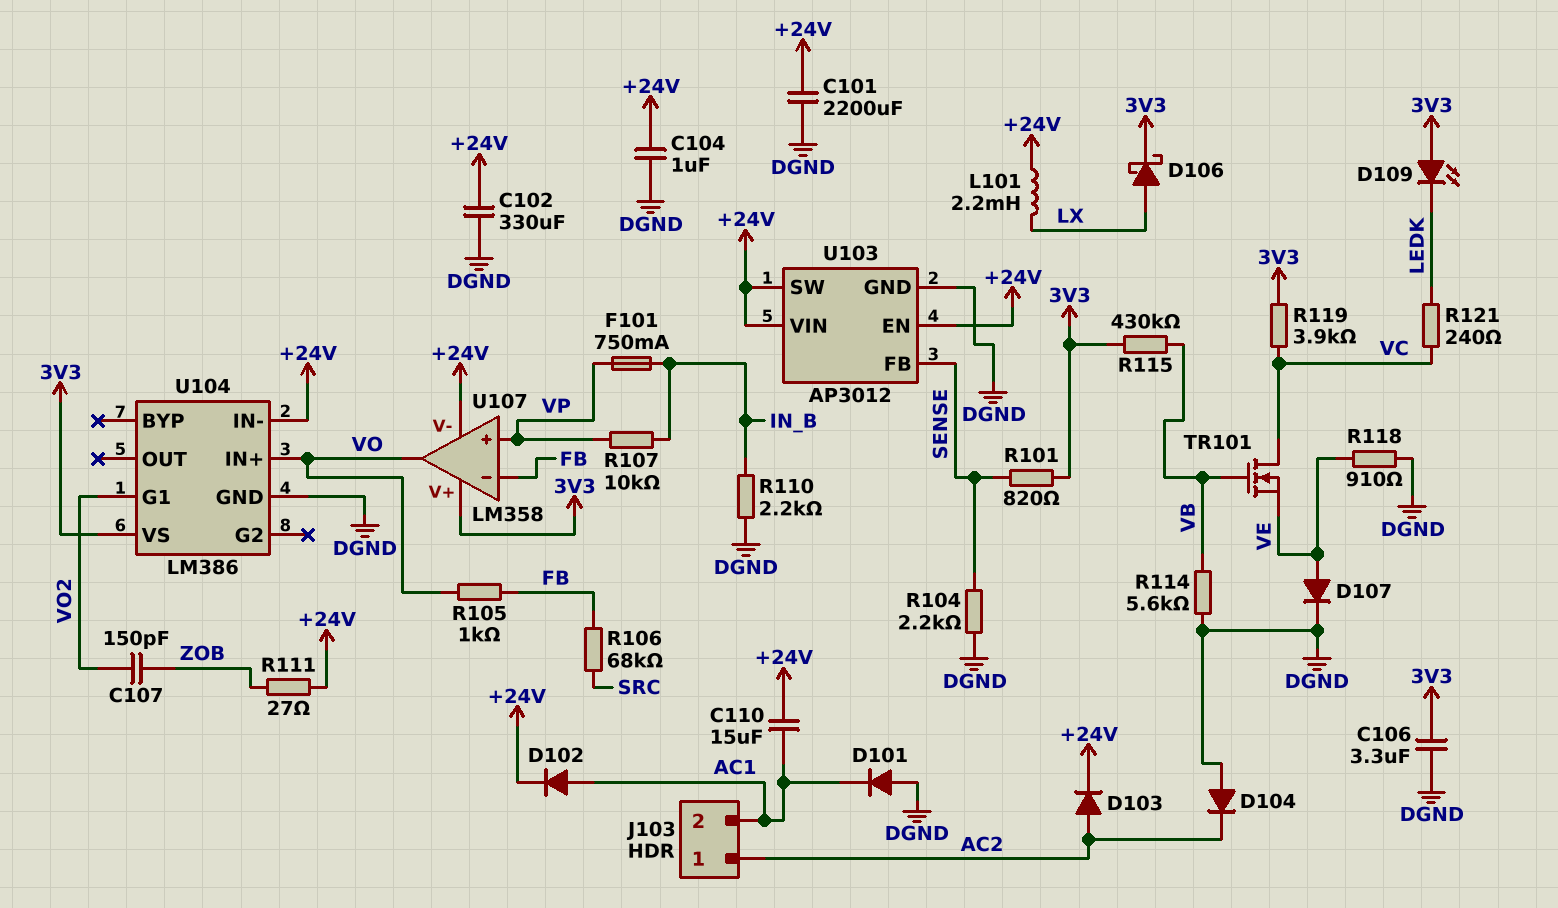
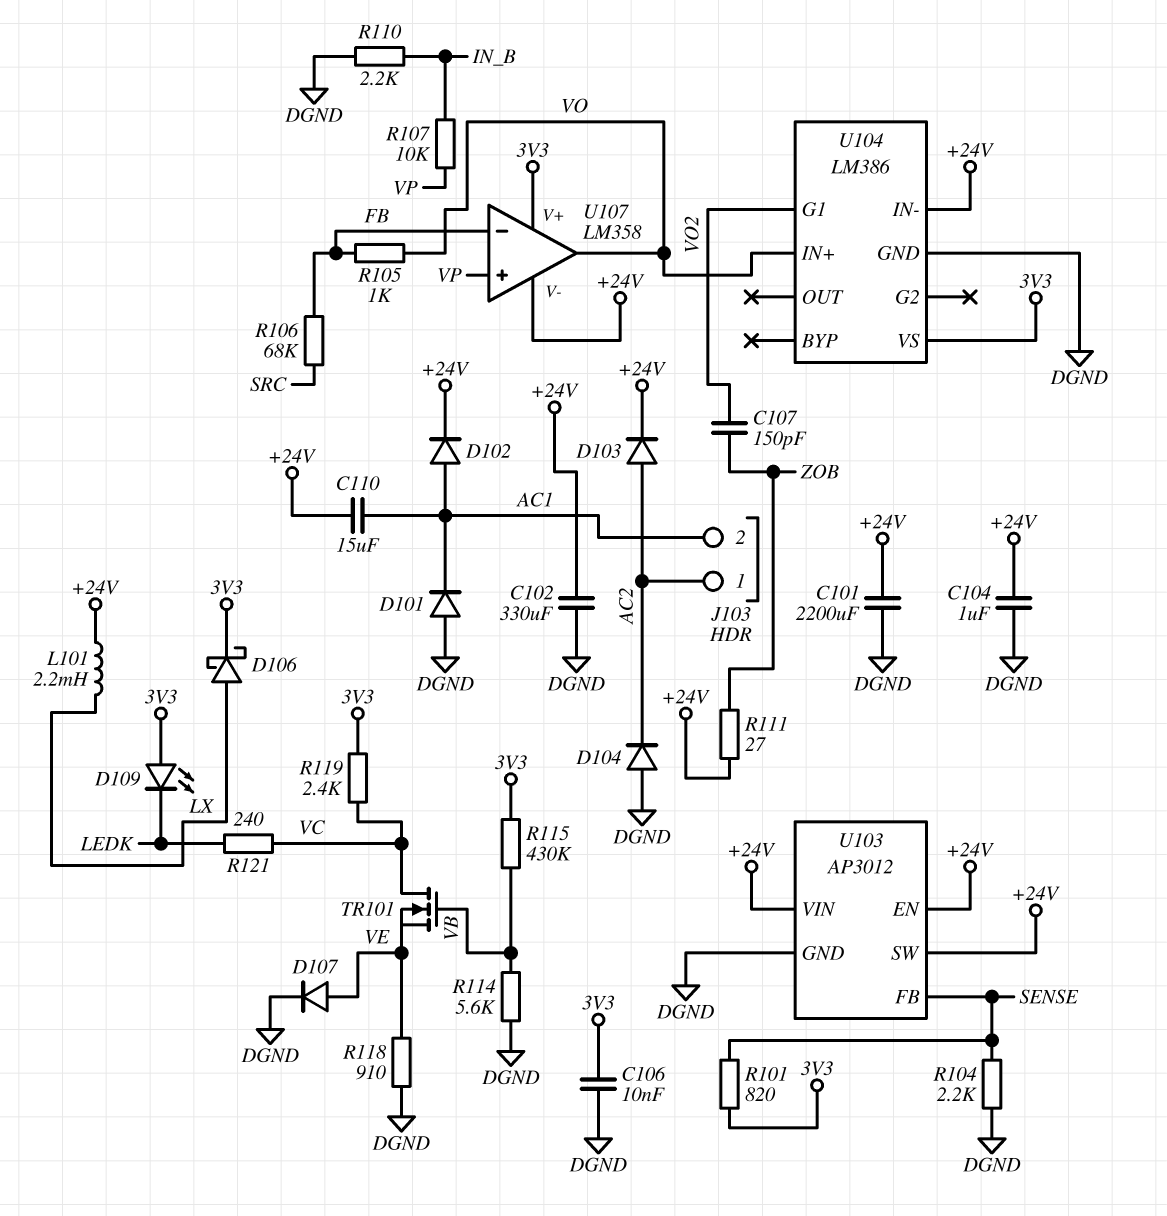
C106: 3.3uF (3V3, DGND) -> 10nF (3V3, DGND)
F101: 750mA (IN_B, VP) -> none
R119: 3.9k (3V3, VC) -> 2.4k (3V3, VC)

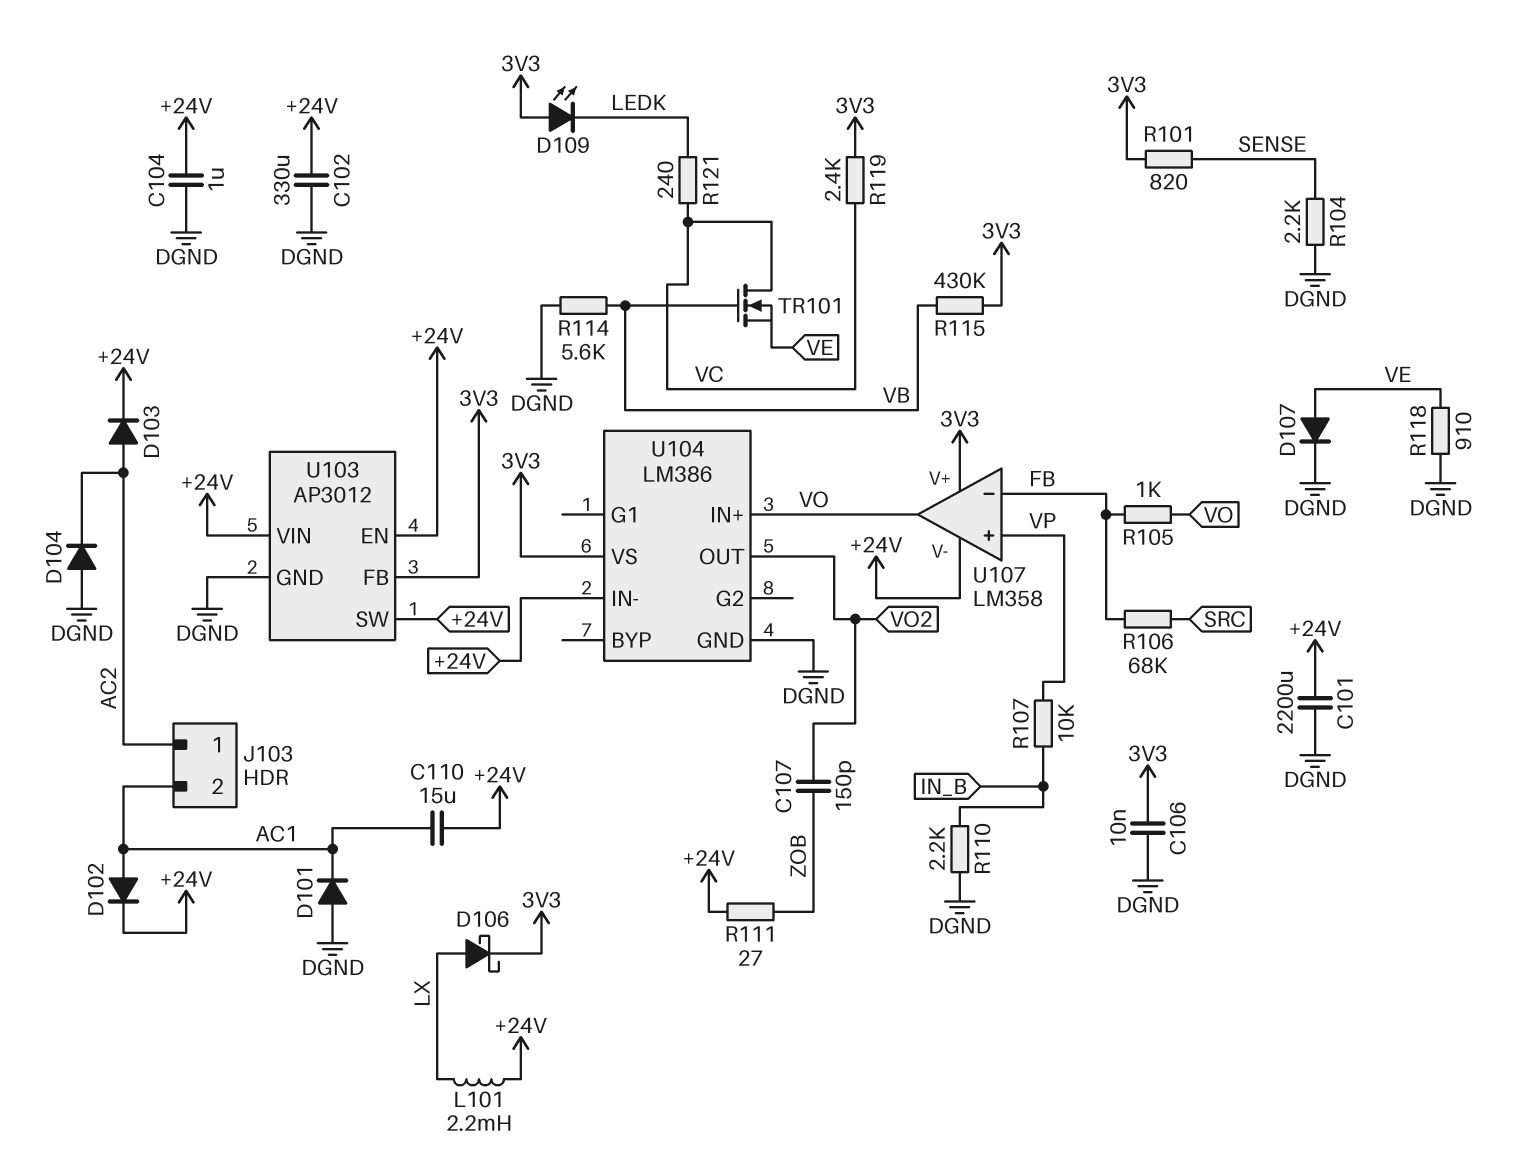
U103 pin FB: SENSE -> 3V3
U104 pin G1: VO2 -> none
U104 pin OUT: none -> VO2

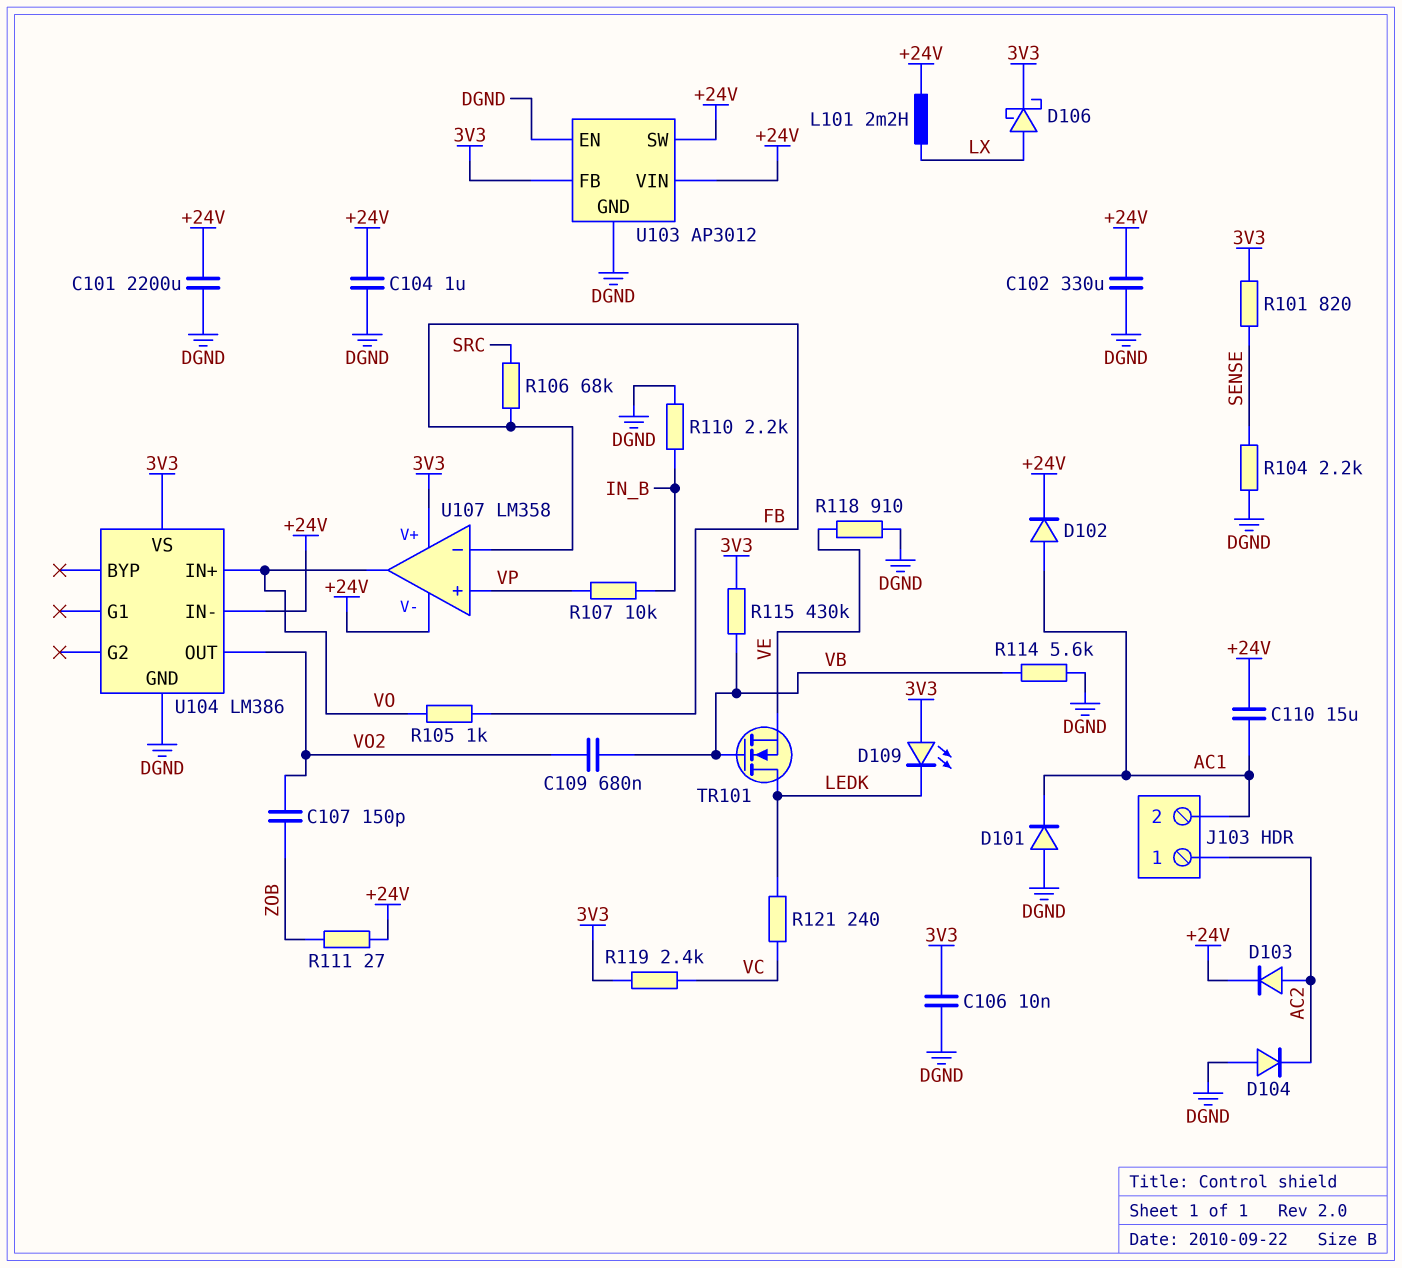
C109: none -> 680nF (VB, VO2)
D107: diode (A VE, K DGND) -> none
TR101: NMOS (G VB, D VC, S VE) -> NMOS (G VB, D LEDK, S VE)
U103 pin EN: +24V -> DGND

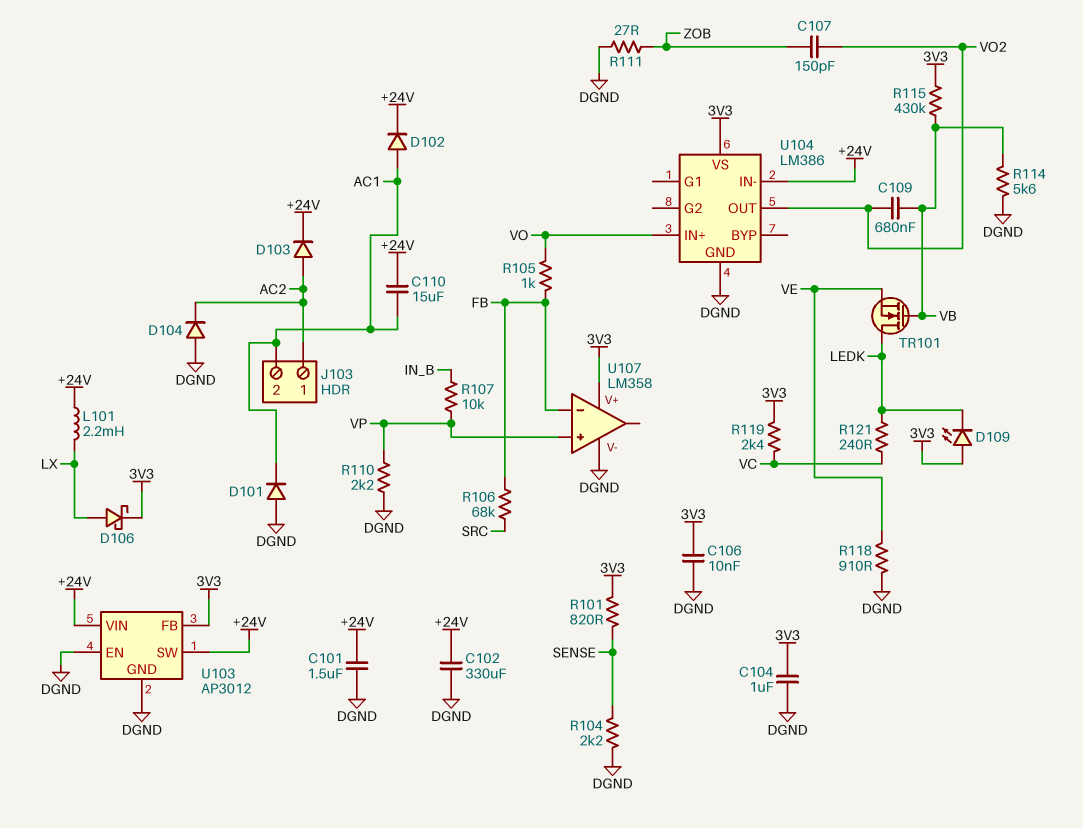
C101: 2200uF (+24V, DGND) -> 1.5uF (+24V, DGND)
C104: 1uF (+24V, DGND) -> 1uF (3V3, DGND)
R110: 2.2k (DGND, IN_B) -> 2.2k (DGND, VP)
R111: 27 (+24V, ZOB) -> 27 (DGND, ZOB)
U107 pin V-: +24V -> DGND
U107 pin out: VO -> none

